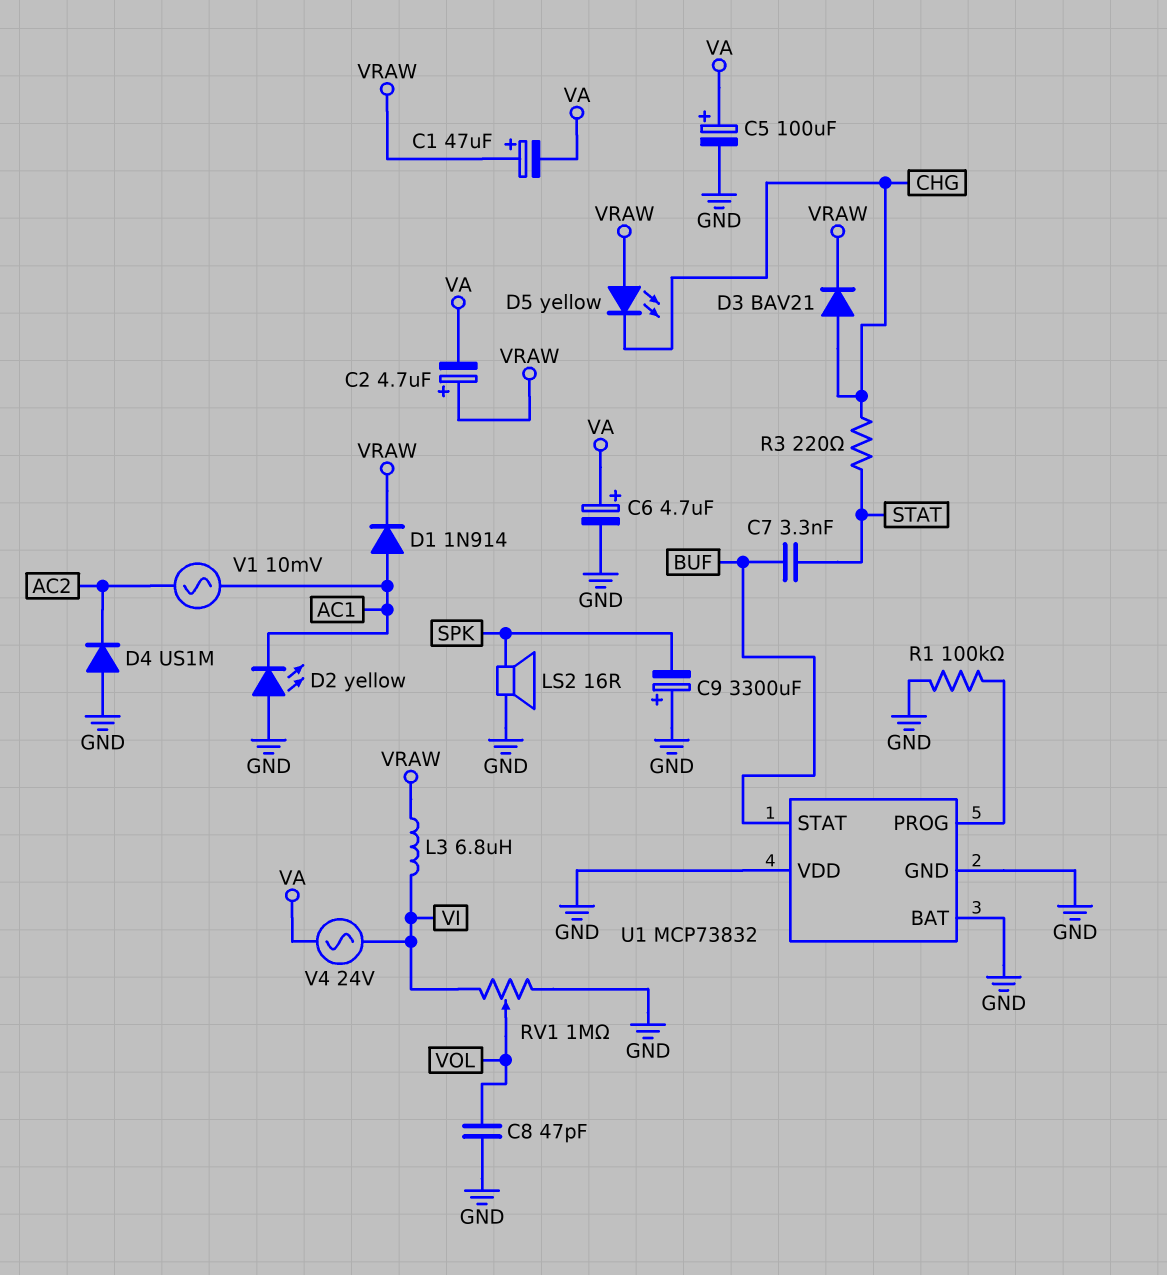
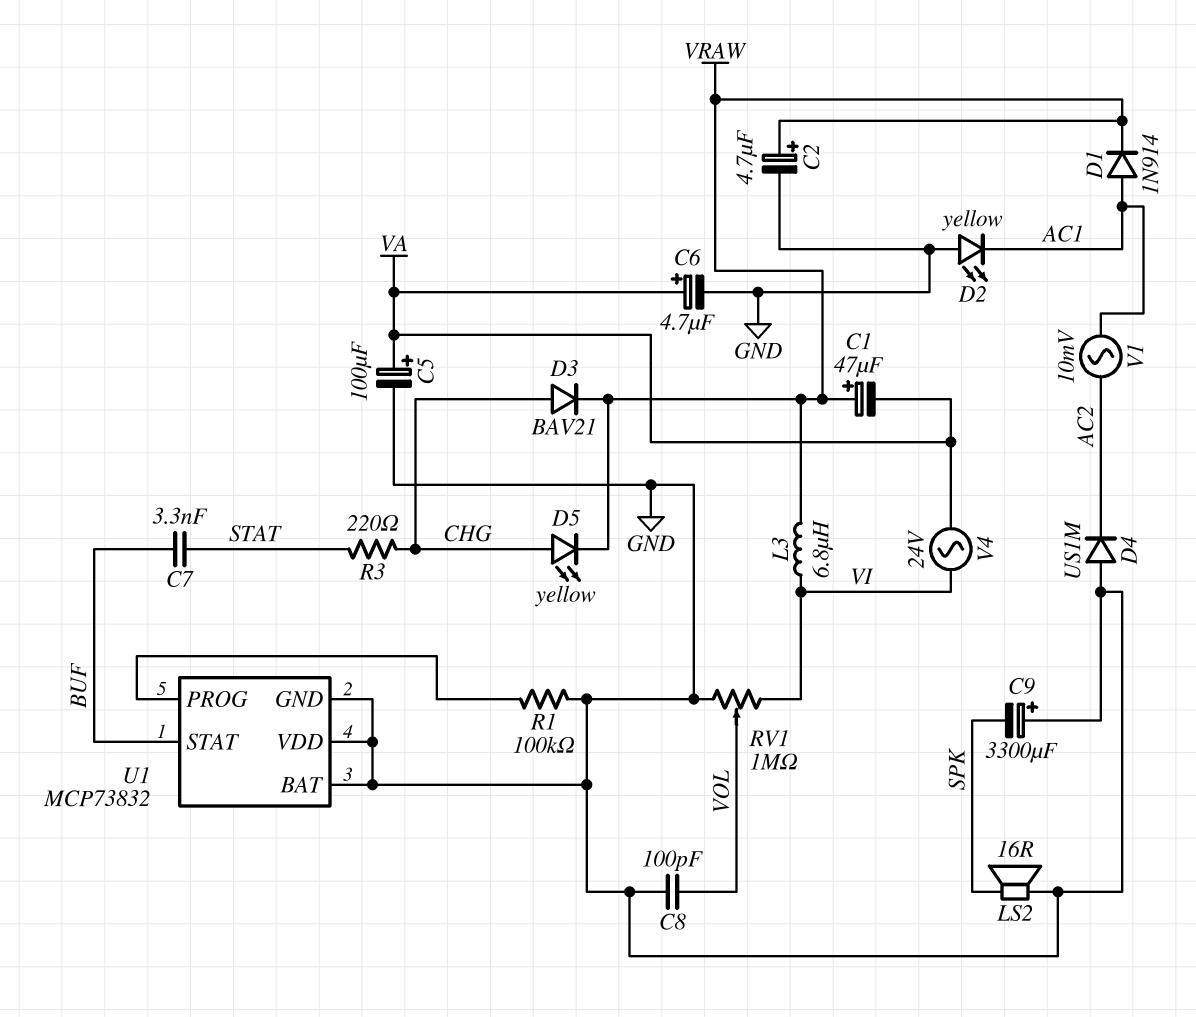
C2: 4.7uF (plus VRAW, minus VA) -> 4.7uF (plus VRAW, minus GND)
C8: 47pF (GND, VOL) -> 100pF (GND, VOL)
D5: LED yellow (A VRAW, K CHG) -> LED yellow (A CHG, K VRAW)

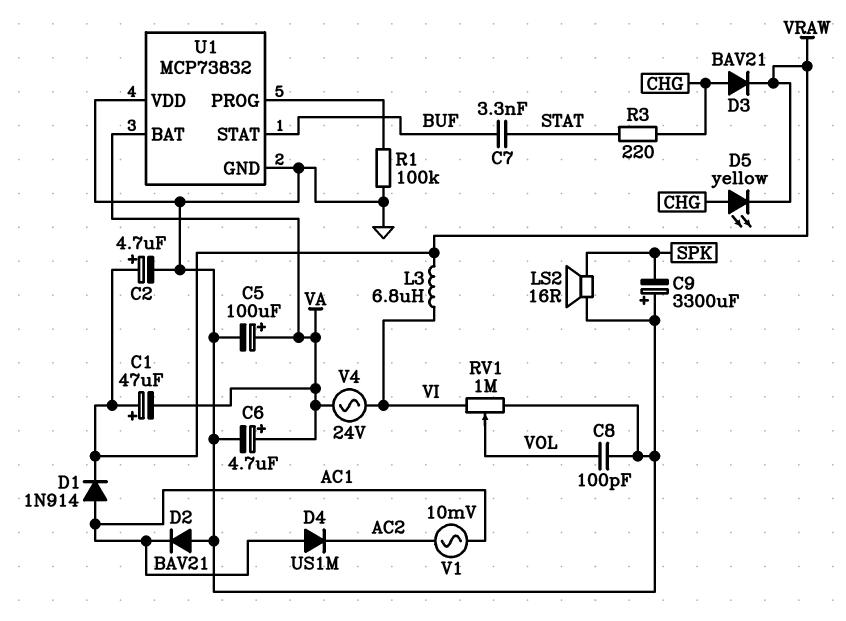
D2: LED yellow (A GND, K AC1) -> diode BAV21 (A GND, K AC1)
D4: diode US1M (A GND, K AC2) -> diode US1M (A AC1, K AC2)
U1 pin BAT: GND -> VA

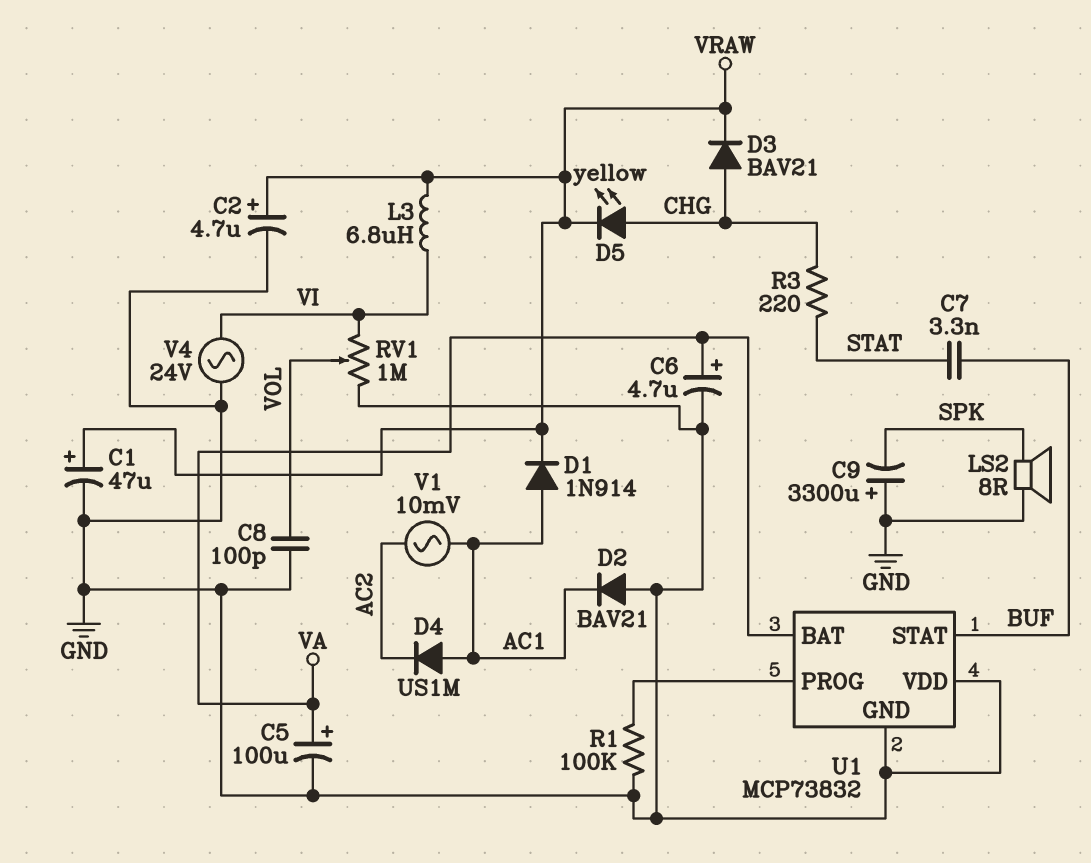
C1: 47uF (plus VRAW, minus VA) -> 47uF (plus VRAW, minus GND)
LS2: speaker 16R (GND, SPK) -> speaker 8R (GND, SPK)
V4: AC 24V (VA, VI) -> AC 24V (GND, VI)

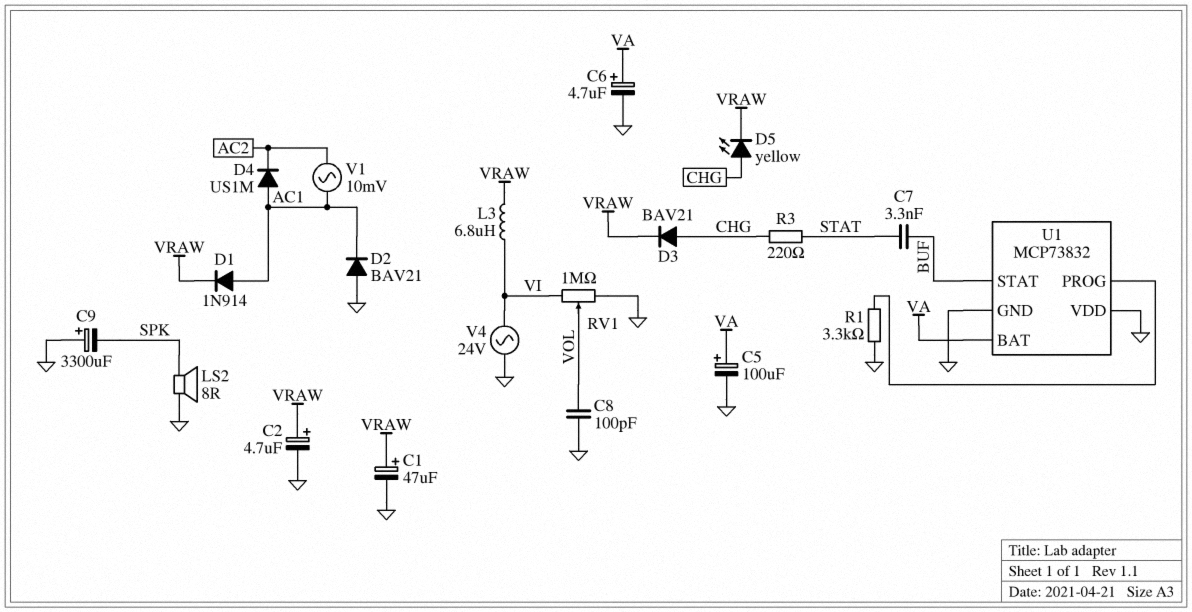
R1: 100k (GND, U1/PROG) -> 3.3k (GND, U1/PROG)

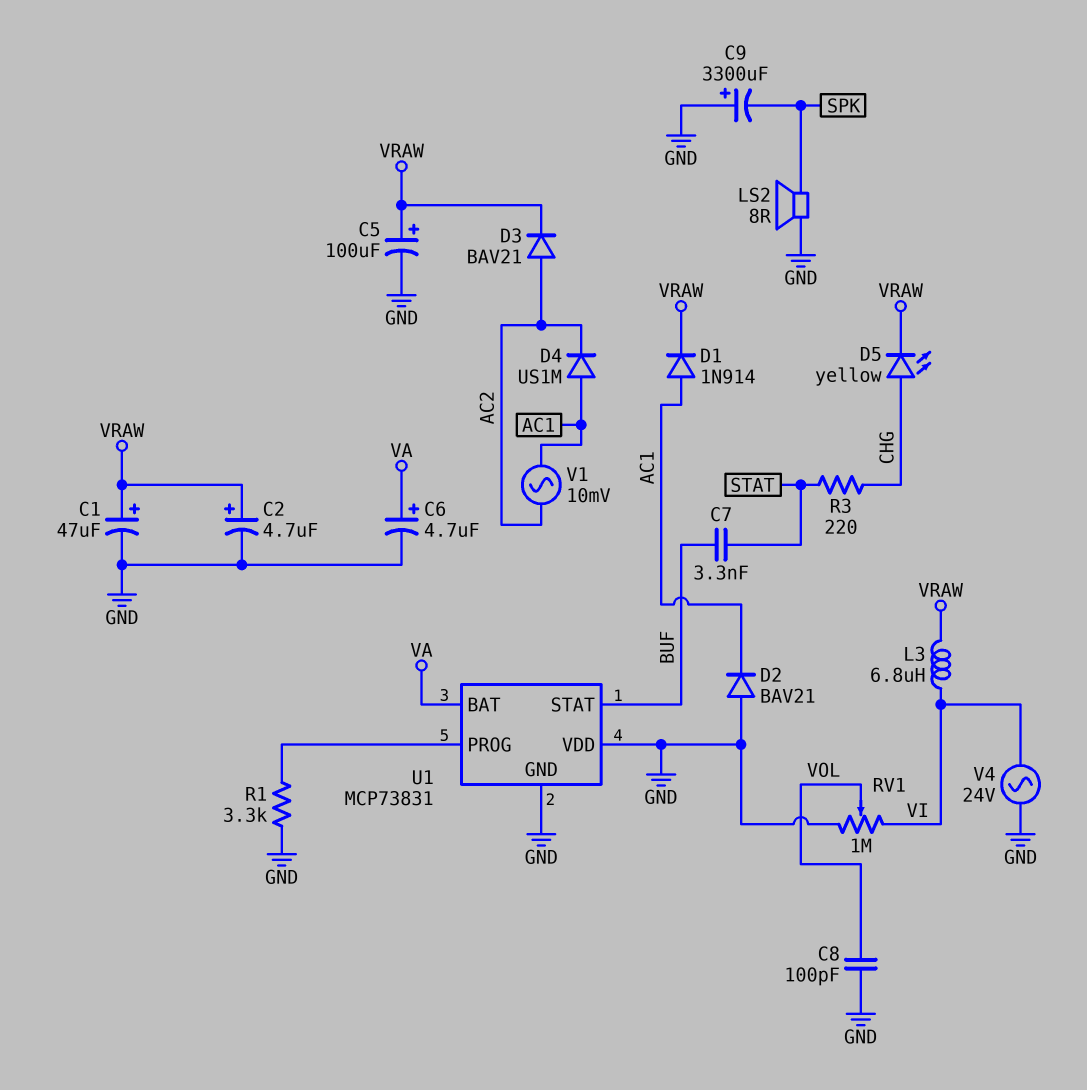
C5: 100uF (plus VA, minus GND) -> 100uF (plus VRAW, minus GND)
D3: diode BAV21 (A CHG, K VRAW) -> diode BAV21 (A AC2, K VRAW)
U1: MCP73832 -> MCP73831

